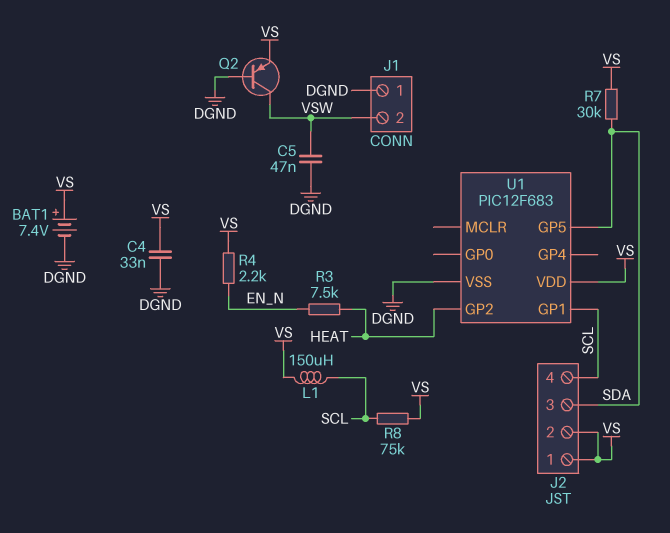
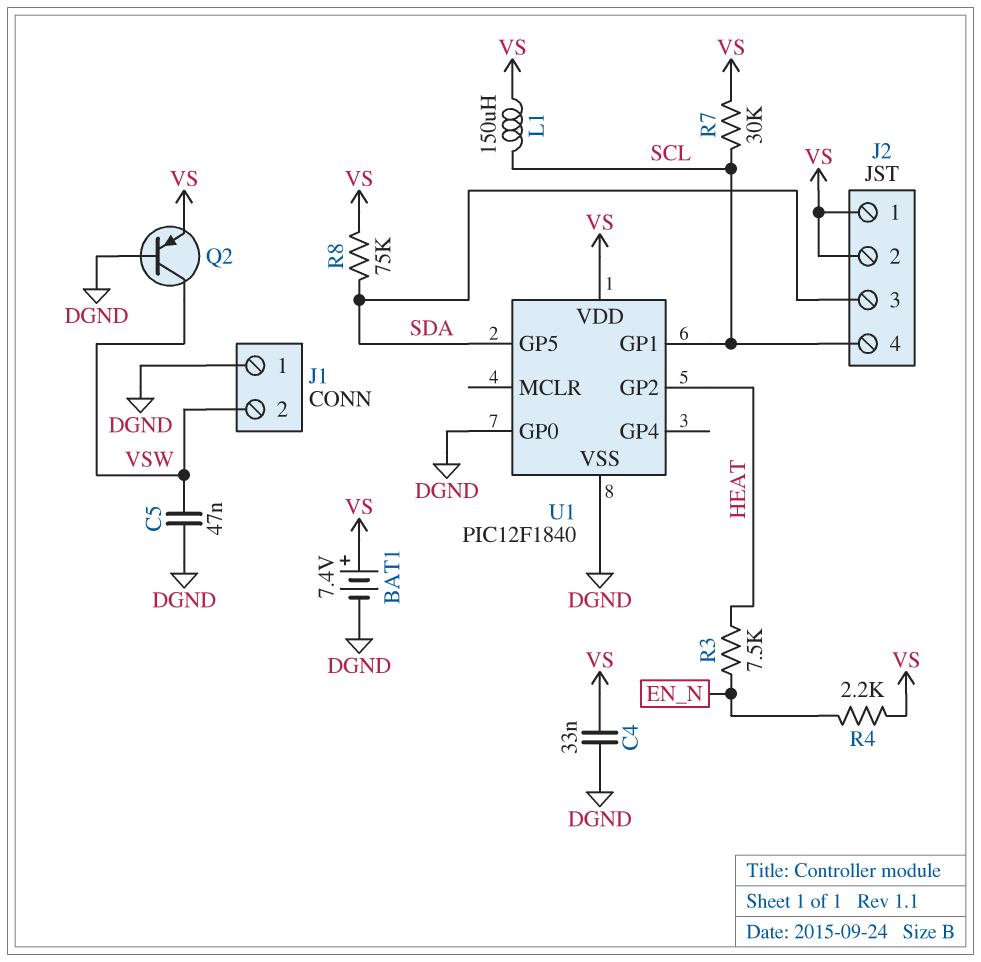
R7: 30k (SDA, VS) -> 30k (SCL, VS)
R8: 75k (SCL, VS) -> 75k (SDA, VS)
U1: PIC12F683 -> PIC12F1840
U1 pin GP0: none -> DGND

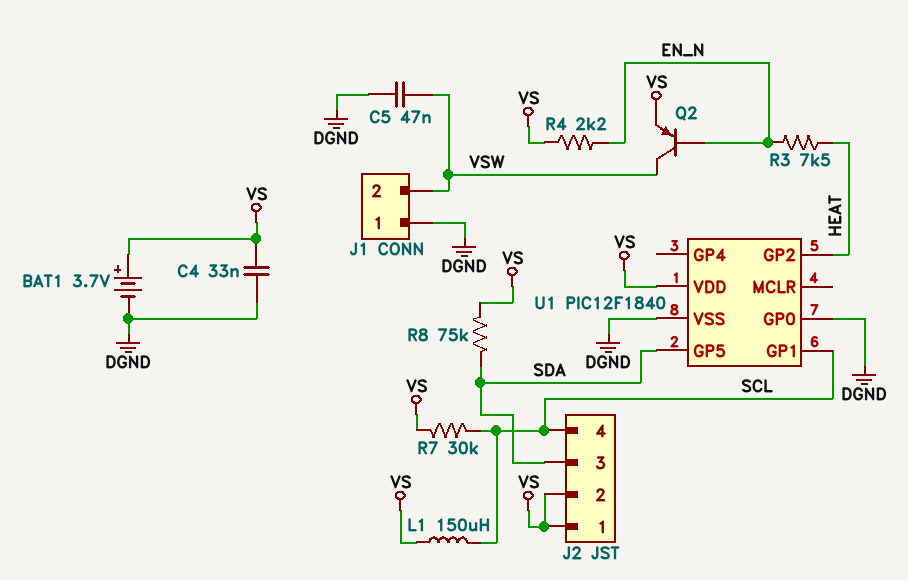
BAT1: 7.4V (plus VS, minus DGND) -> 3.7V (plus VS, minus DGND)
Q2: PNP (B DGND, C VSW, E VS) -> PNP (B EN_N, C VSW, E VS)

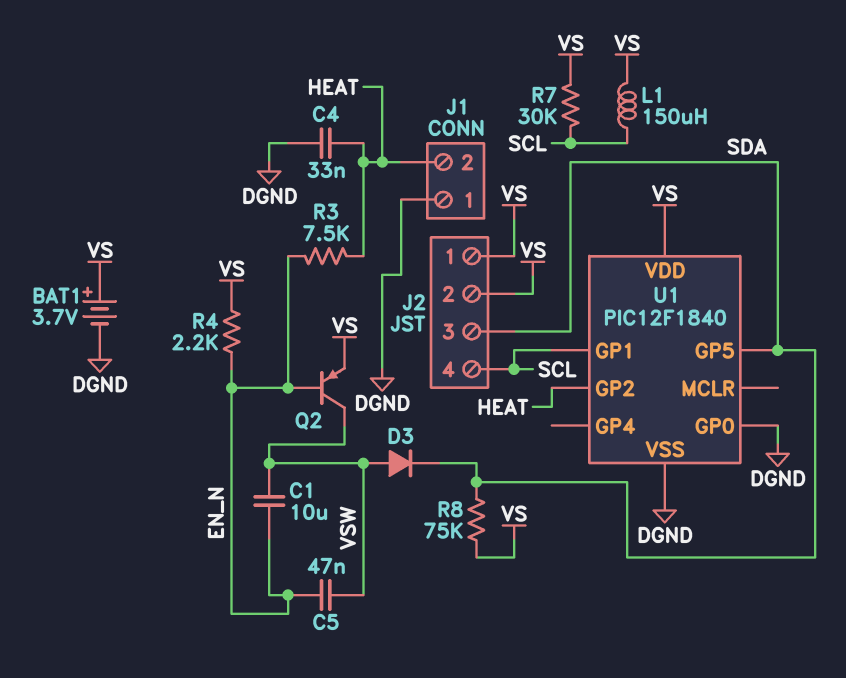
C1: none -> 10uF (EN_N, VSW)
C4: 33nF (DGND, VS) -> 33nF (DGND, HEAT)
C5: 47nF (DGND, VSW) -> 47nF (EN_N, VSW)
D3: none -> diode (A VSW, K SDA)
J1 pin 2: VSW -> HEAT

